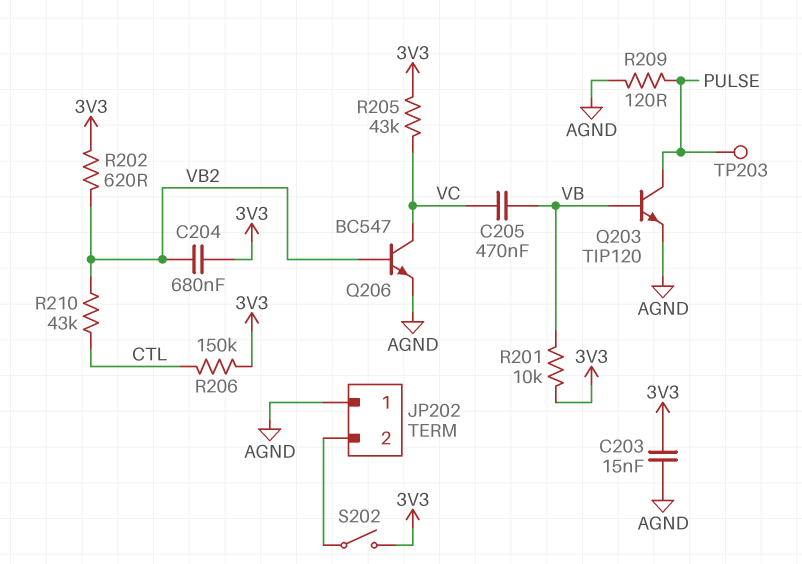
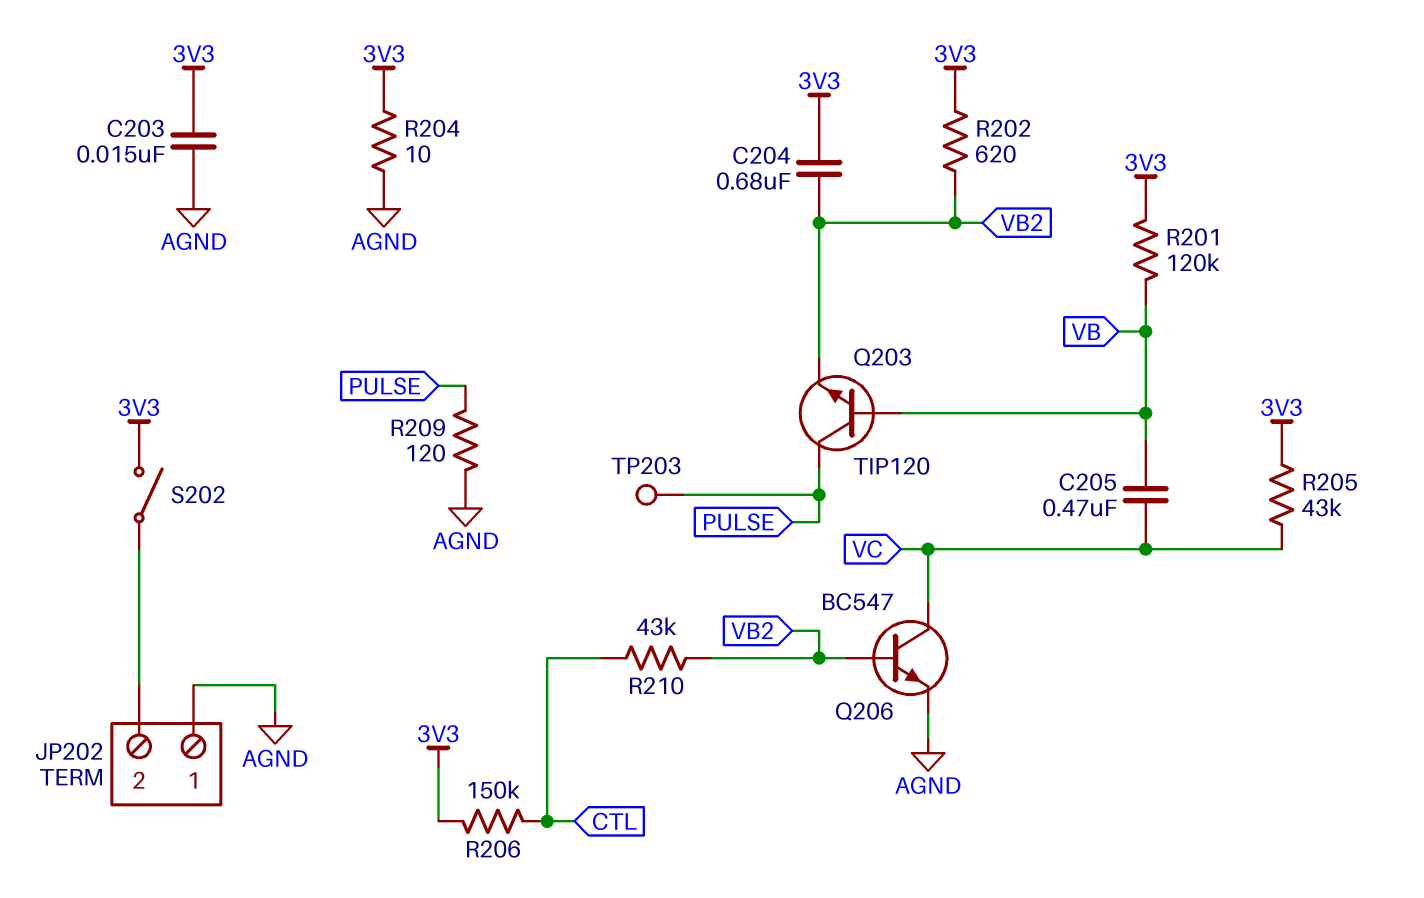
Q203: NPN TIP120 (B VB, C PULSE, E AGND) -> NPN TIP120 (B VB, C PULSE, E VB2)
R201: 10k (3V3, VB) -> 120k (3V3, VB)
R204: none -> 10 (3V3, AGND)

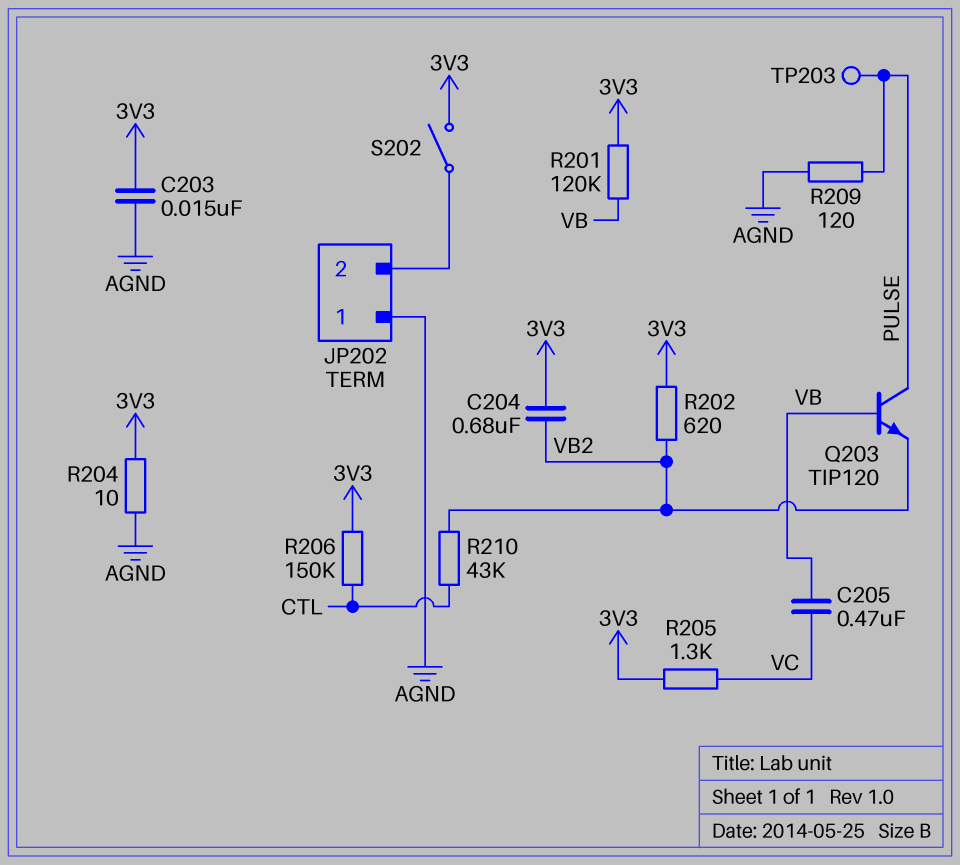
Q206: NPN BC547 (B VB2, C VC, E AGND) -> none
R205: 43k (3V3, VC) -> 1.3k (3V3, VC)

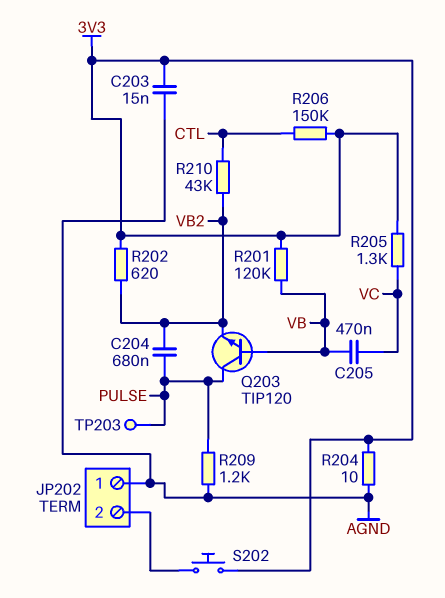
C204: 680nF (3V3, VB2) -> 680nF (PULSE, VB2)
R209: 120 (AGND, PULSE) -> 1.2k (AGND, PULSE)
S202: switch (3V3, JP202/2) -> button (3V3, JP202/2)

